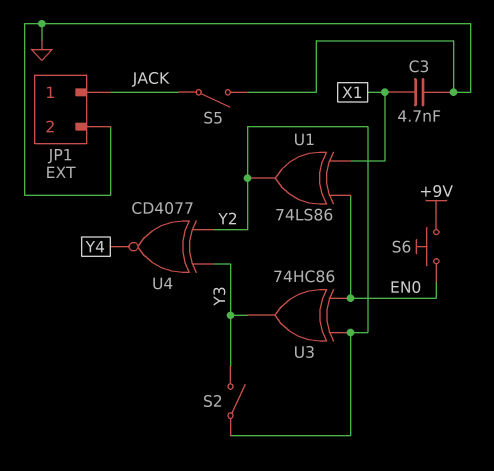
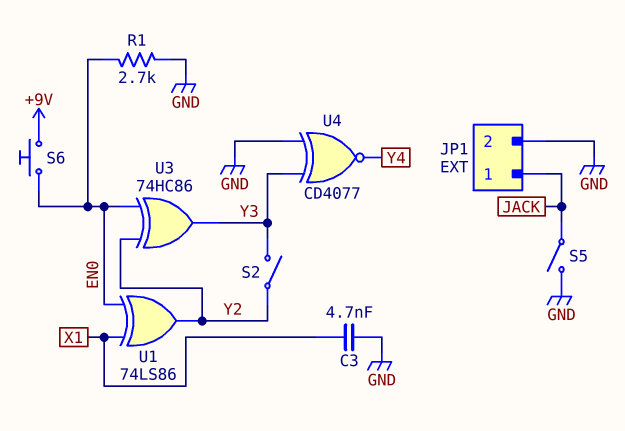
R1: none -> 2.7k (EN0, GND)
U4: XNOR CD4077 (in Y2, in Y3, out Y4) -> XNOR CD4077 (in GND, in Y3, out Y4)

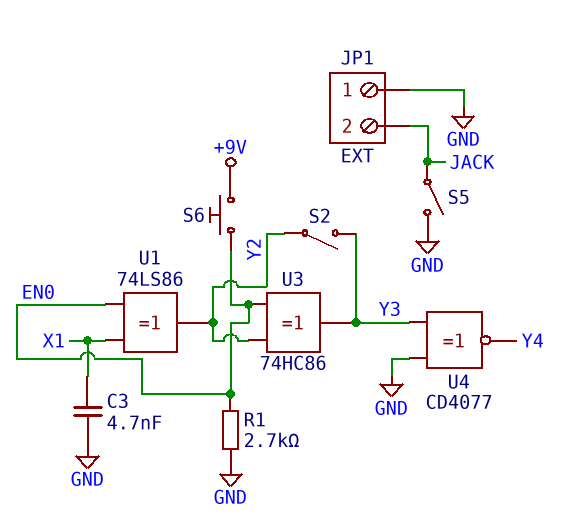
JP1 pin 1: JACK -> GND
JP1 pin 2: GND -> JACK

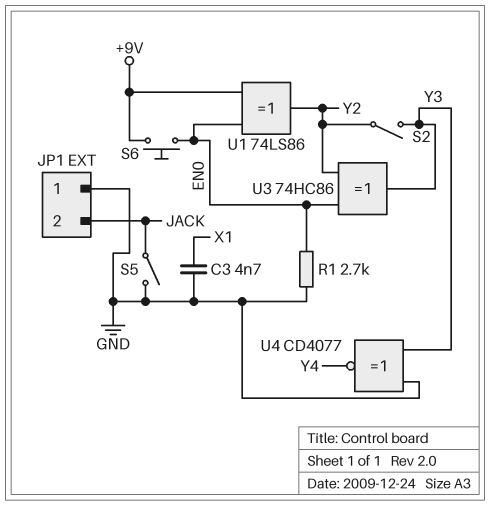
U1: XOR 74LS86 (in EN0, in X1, out Y2) -> XOR 74LS86 (in +9V, in EN0, out Y2)

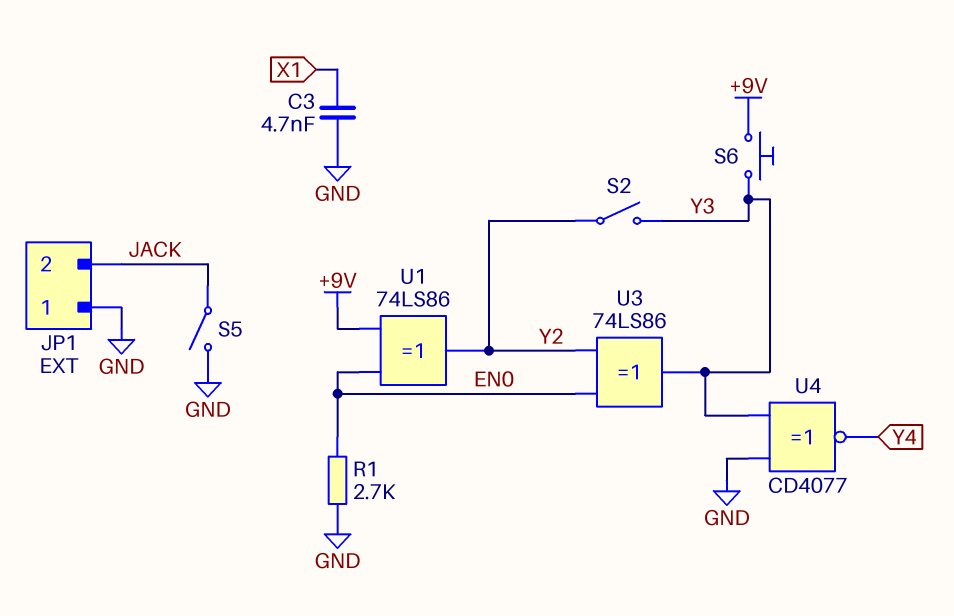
S6: button (+9V, EN0) -> button (+9V, Y3)
U3: XOR 74HC86 (in EN0, in Y2, out Y3) -> XOR 74LS86 (in EN0, in Y2, out Y3)

